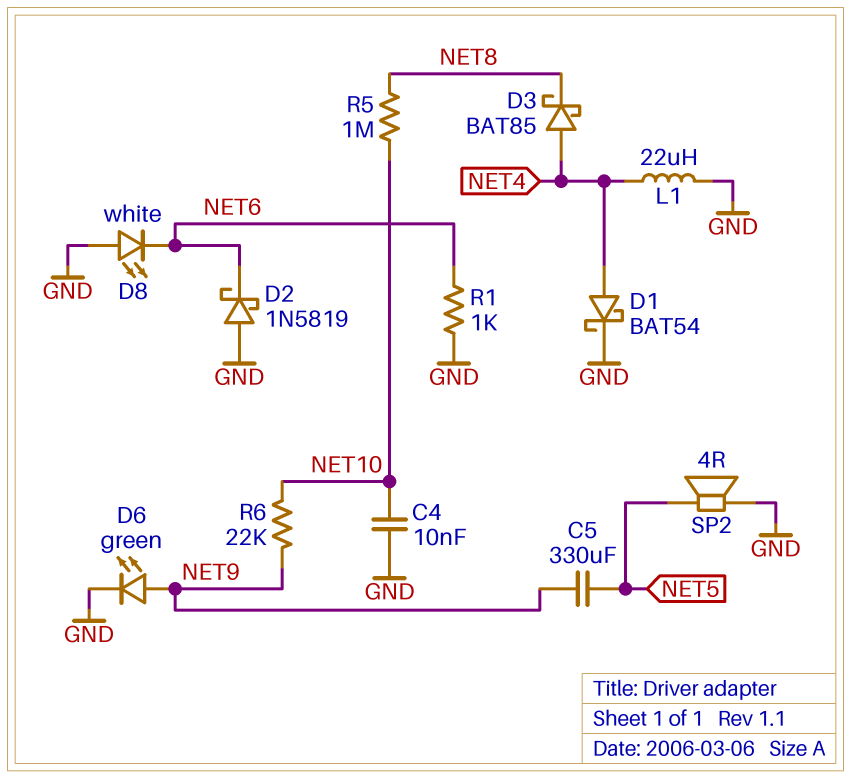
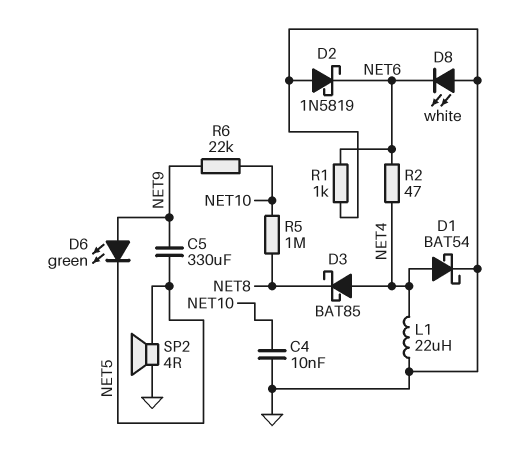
D6: LED green (A NET9, K GND) -> LED green (A NET9, K NET5)
R2: none -> 47 (NET4, NET6)

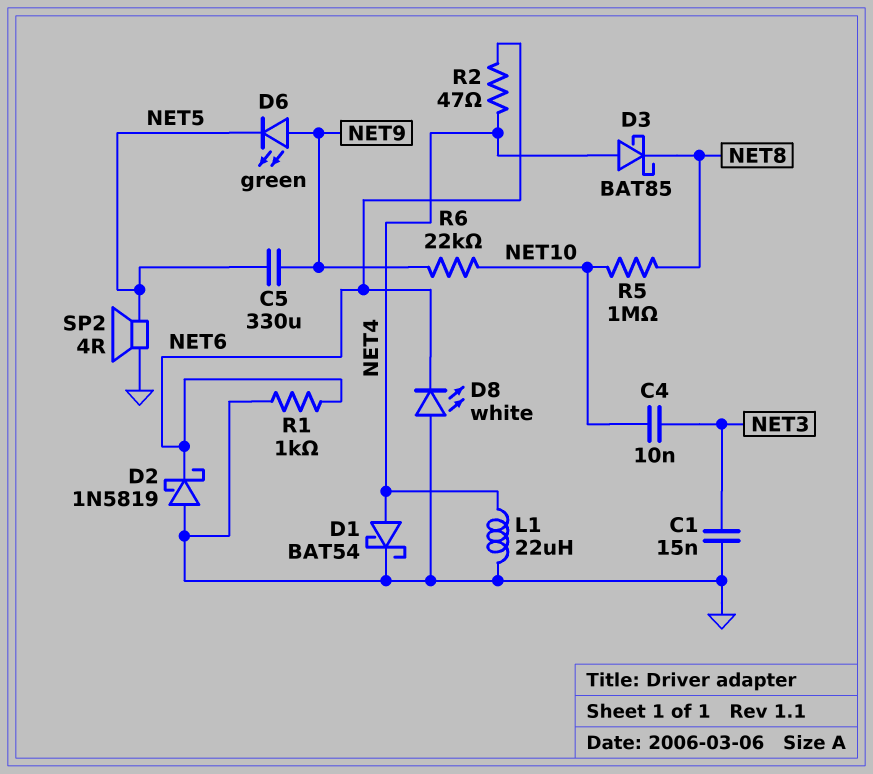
C1: none -> 15nF (GND, NET3)
C4: 10nF (GND, NET10) -> 10nF (NET3, NET10)

